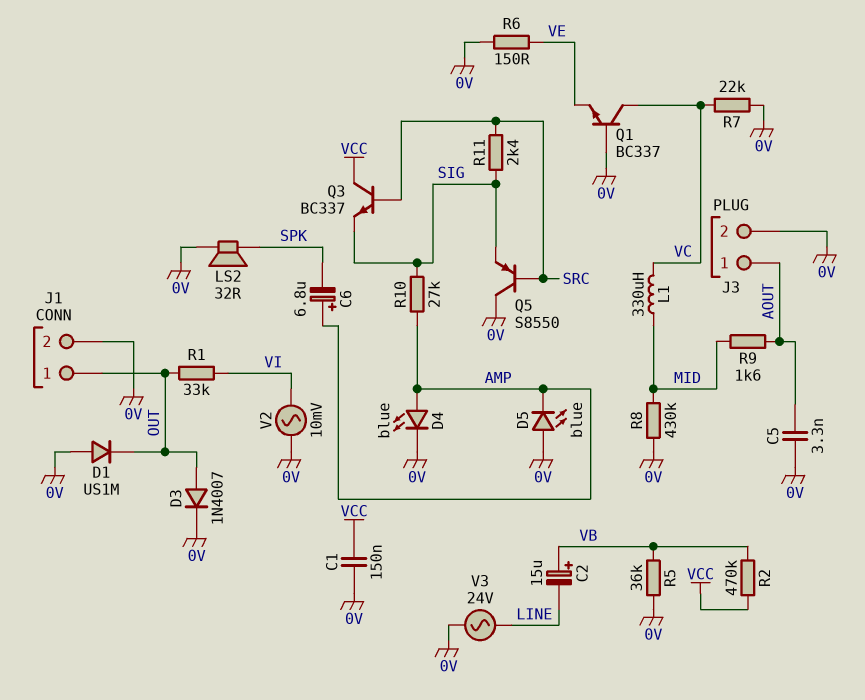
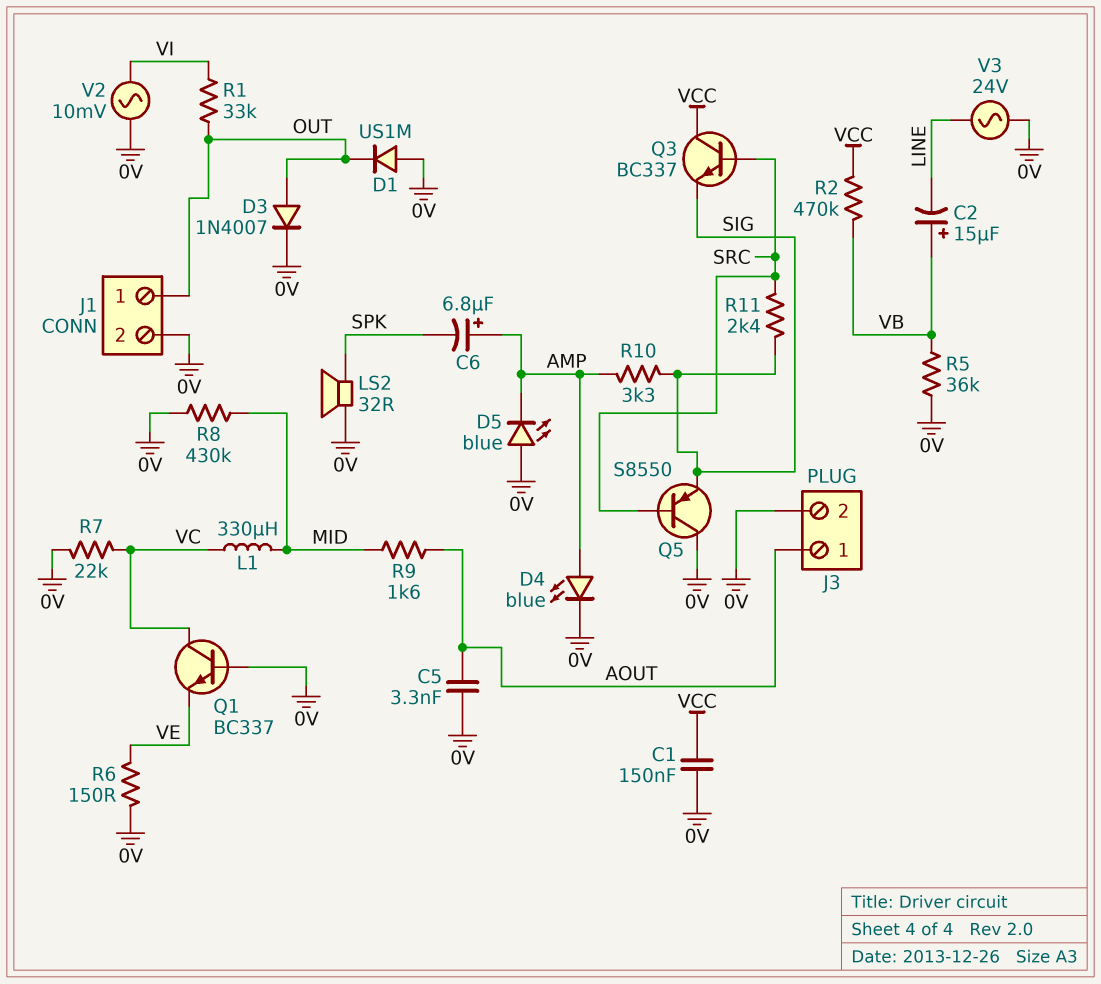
R10: 27k (AMP, SIG) -> 3.3k (AMP, SIG)

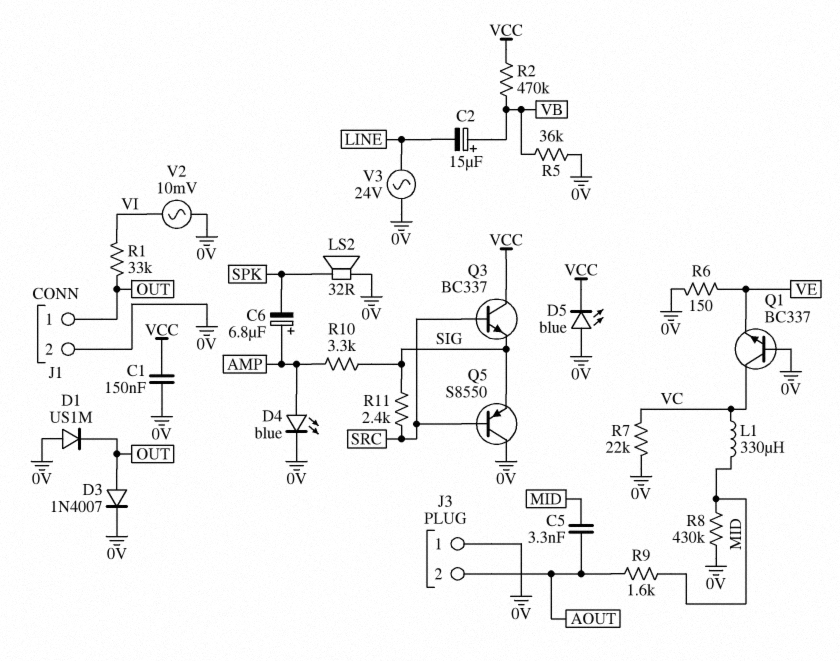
C5: 3.3nF (0V, AOUT) -> 3.3nF (AOUT, MID)
D5: LED blue (A 0V, K AMP) -> LED blue (A 0V, K VCC)
J3 pin 1: AOUT -> 0V
J3 pin 2: 0V -> AOUT

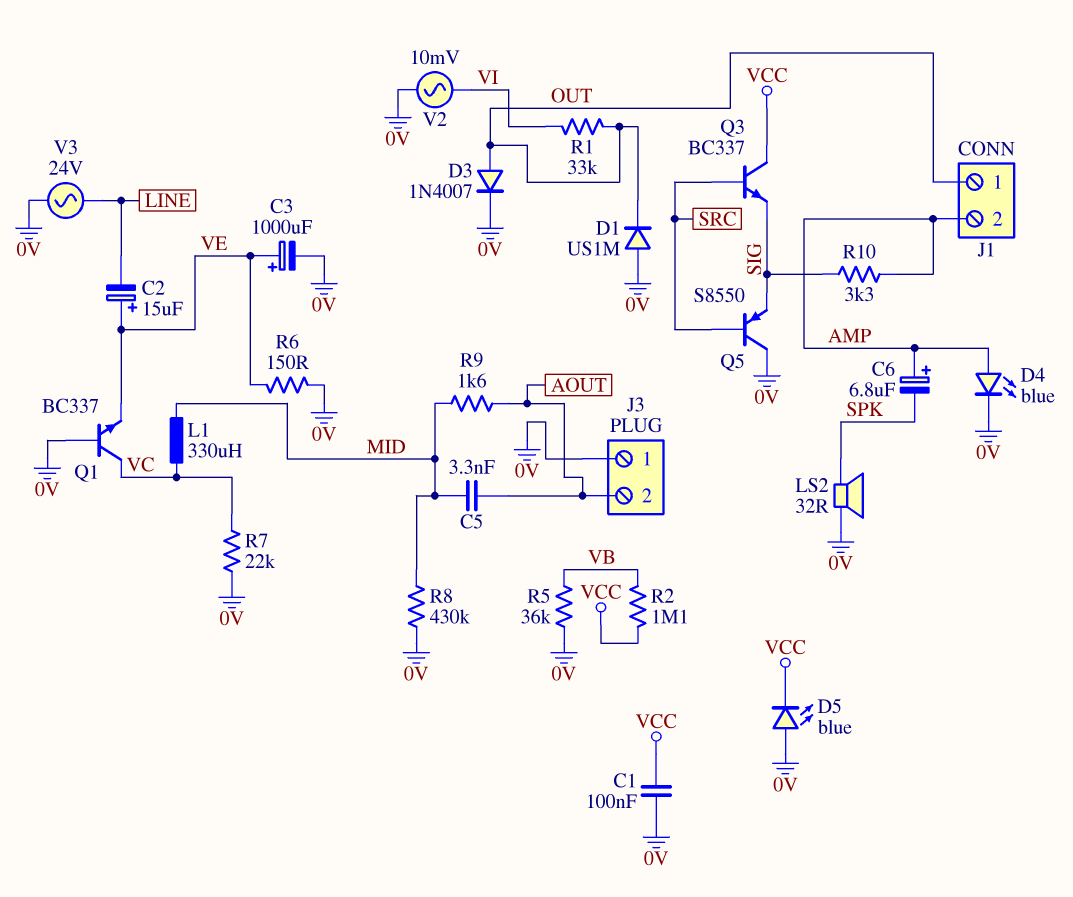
C1: 150nF (0V, VCC) -> 100nF (0V, VCC)
C2: 15uF (plus VB, minus LINE) -> 15uF (plus VE, minus LINE)
C3: none -> 1000uF (plus VE, minus 0V)
J1 pin 2: 0V -> AMP
R2: 470k (VB, VCC) -> 1.1M (VB, VCC)
R11: 2.4k (SIG, SRC) -> none

